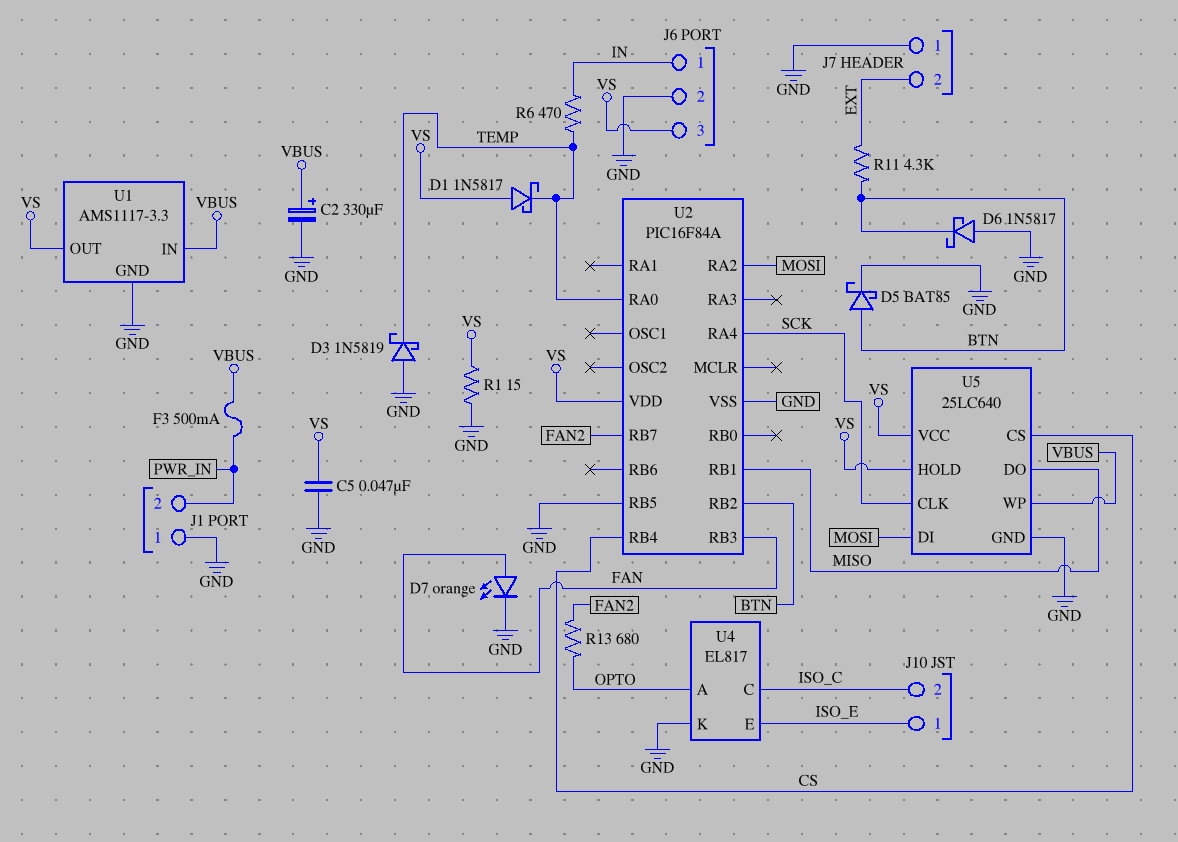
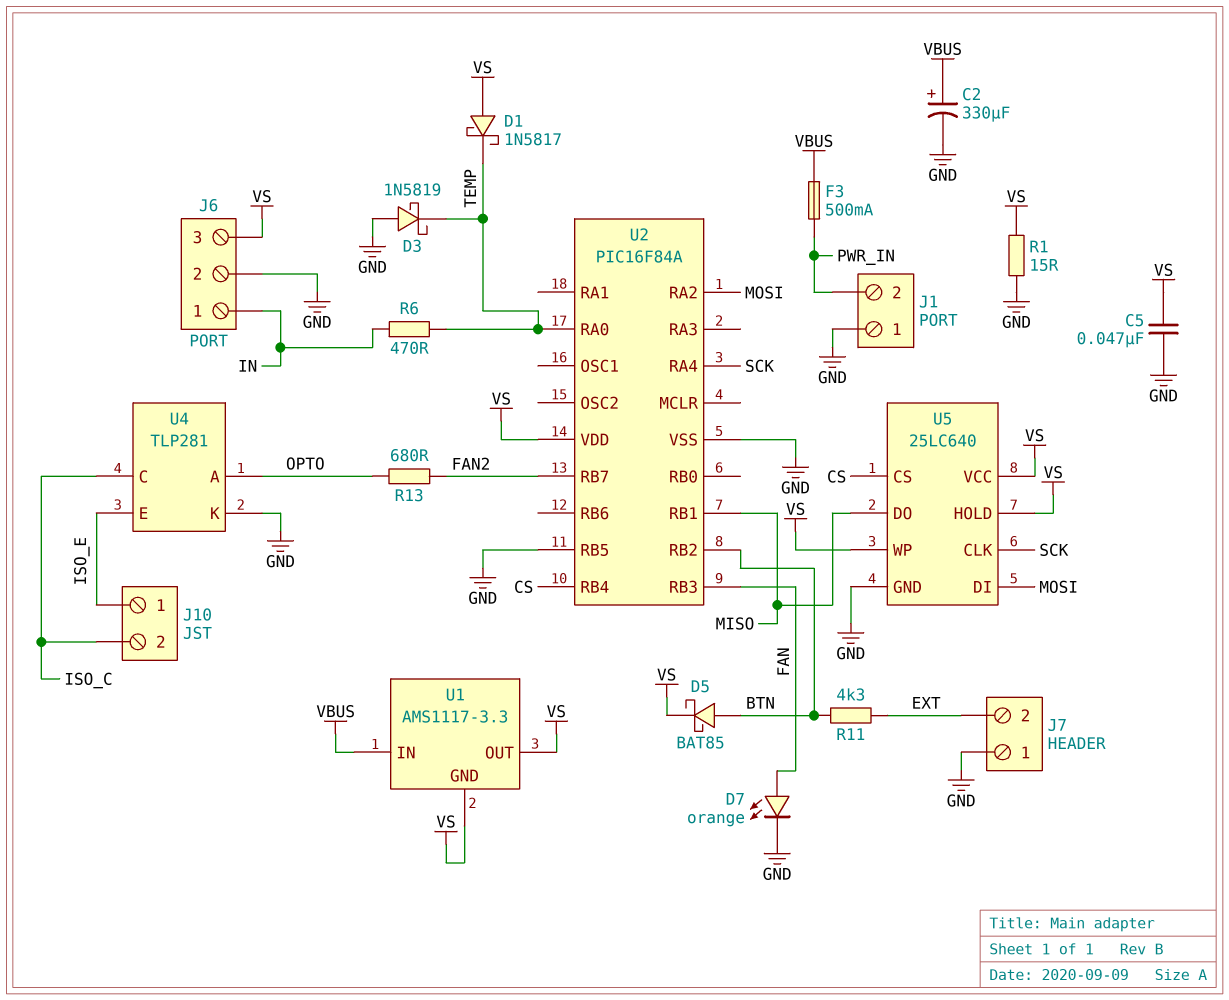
D5: schottky BAT85 (A BTN, K GND) -> schottky BAT85 (A BTN, K VS)
D6: schottky 1N5817 (A GND, K BTN) -> none
U1 pin GND: GND -> VS
U4: EL817 -> TLP281
U5 pin WP: VBUS -> VS

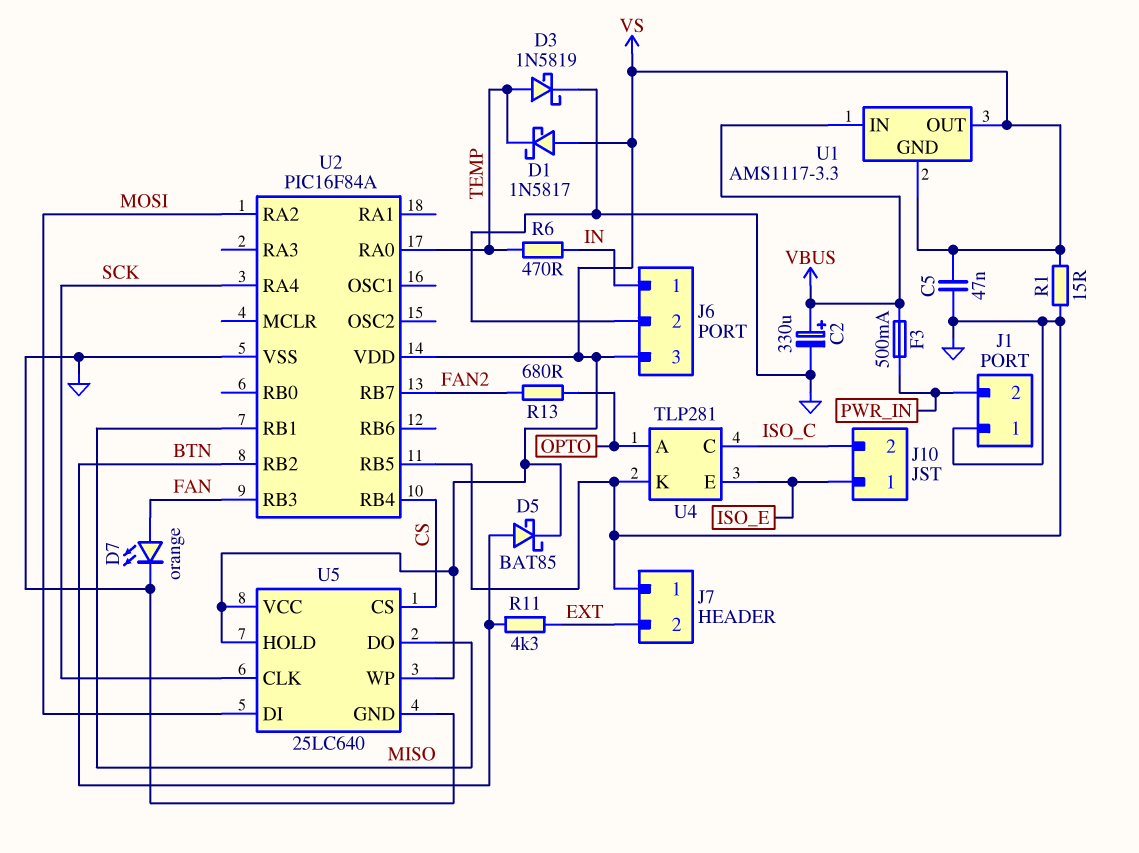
D3: schottky 1N5819 (A GND, K TEMP) -> schottky 1N5819 (A TEMP, K GND)

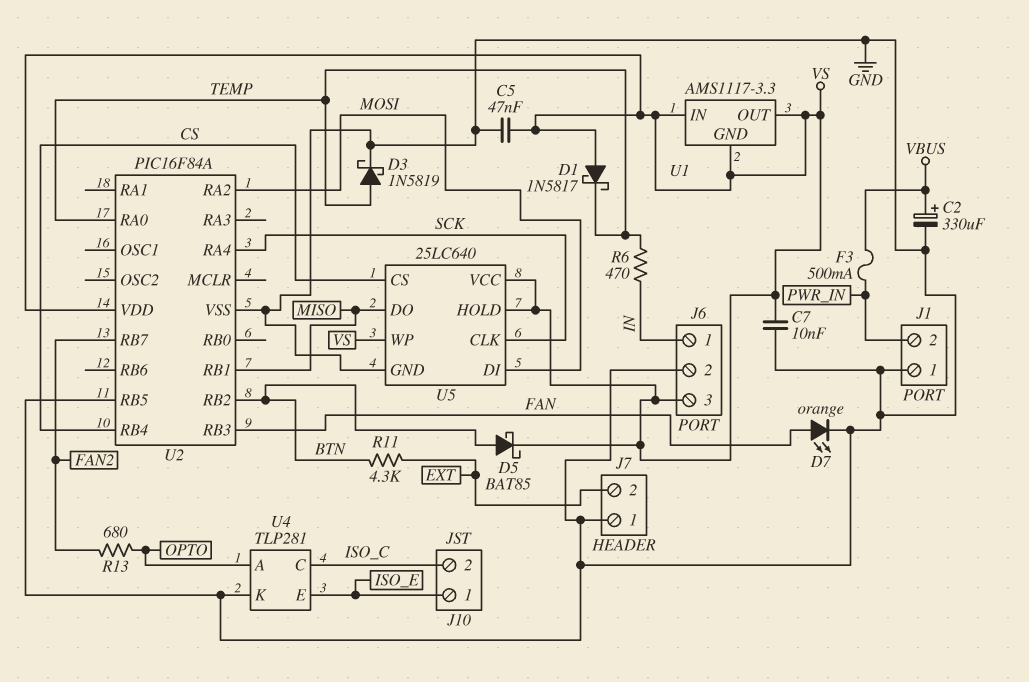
C7: none -> 10nF (GND, VS)
R1: 15 (GND, VS) -> none
U1 pin IN: VBUS -> VS

